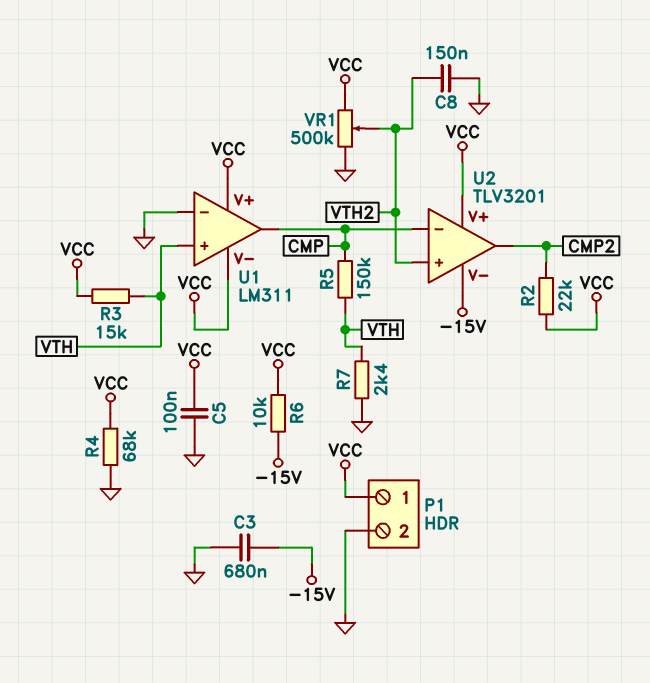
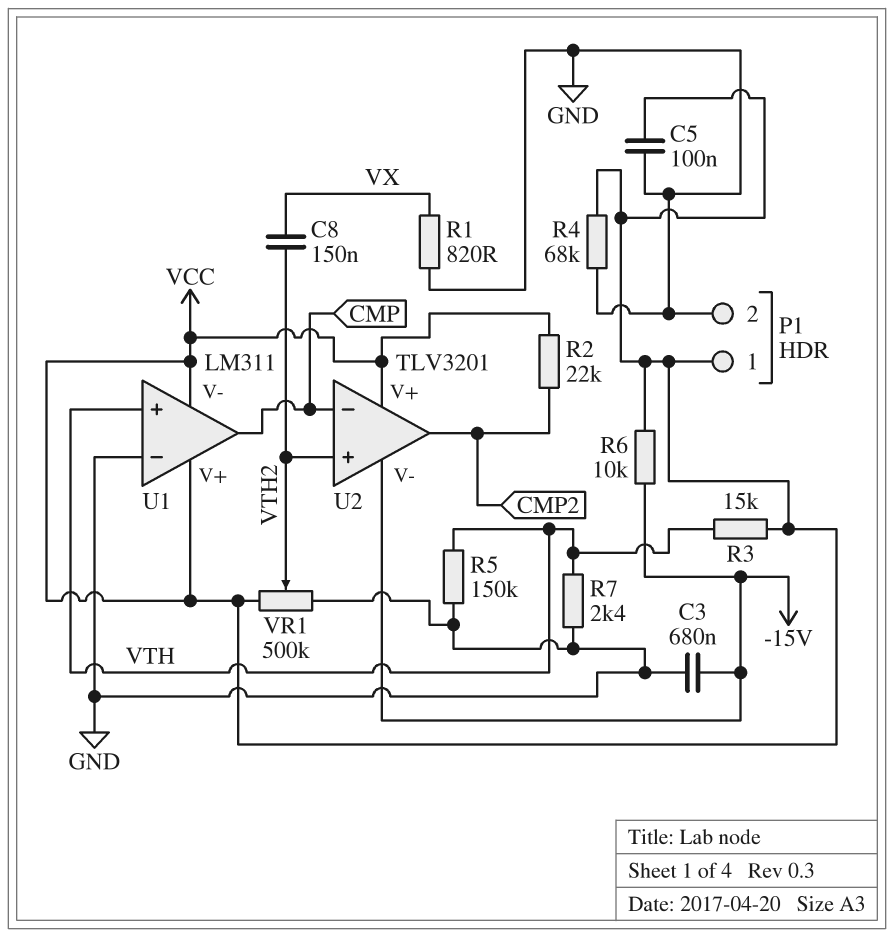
C8: 150nF (GND, VTH2) -> 150nF (VTH2, VX)
R1: none -> 820 (GND, VX)
R5: 150k (CMP, VTH) -> 150k (GND, VTH)

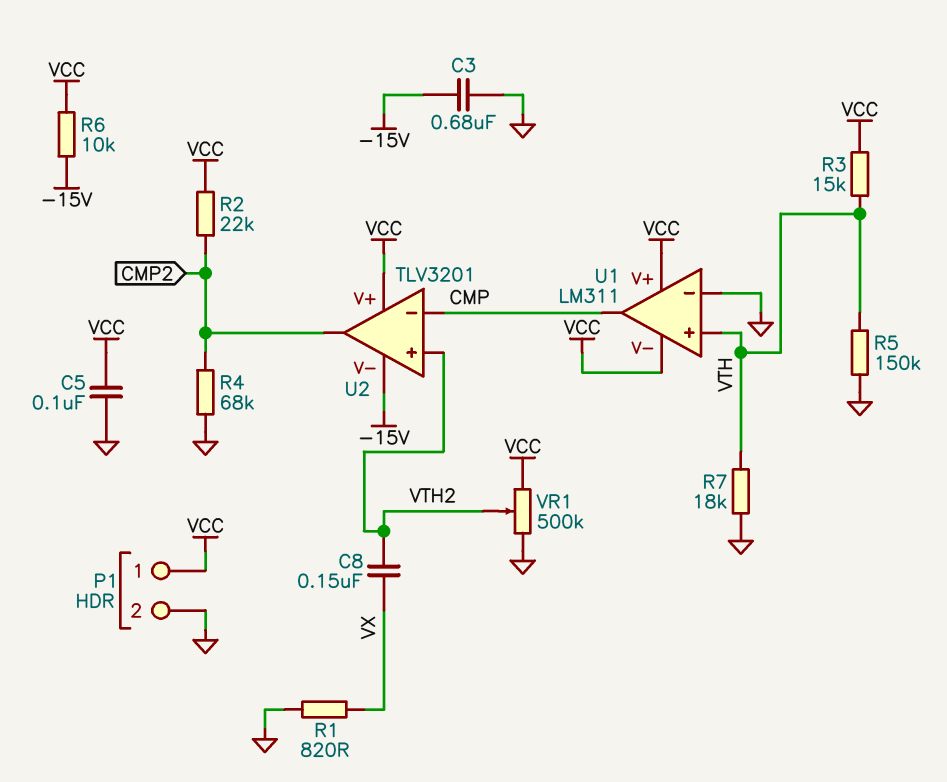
R4: 68k (GND, VCC) -> 68k (CMP2, GND)
R7: 2.4k (GND, VTH) -> 18k (GND, VTH)

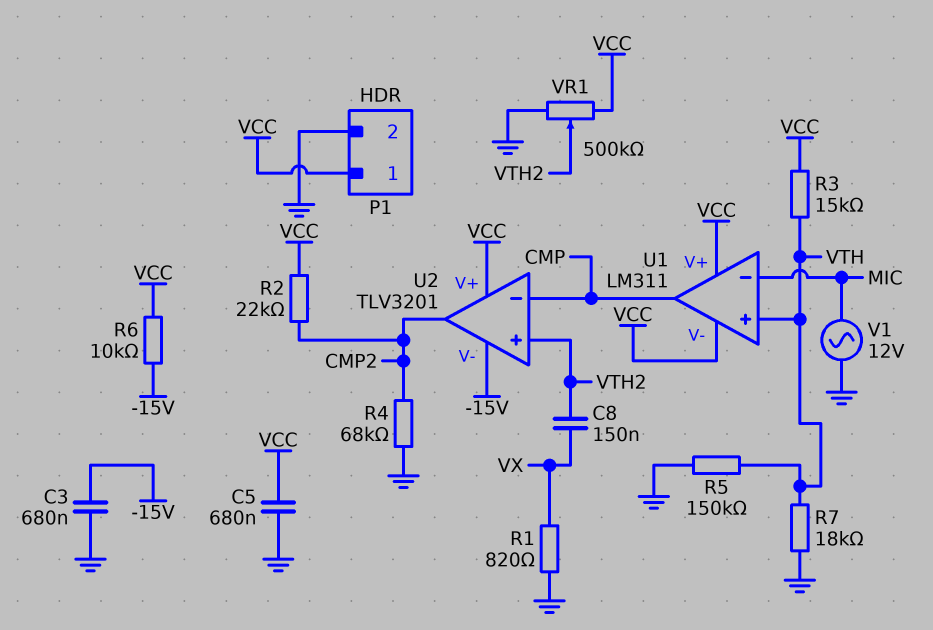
C5: 100nF (GND, VCC) -> 680nF (GND, VCC)
U1 pin in-: GND -> MIC
V1: none -> AC 12V (GND, MIC)

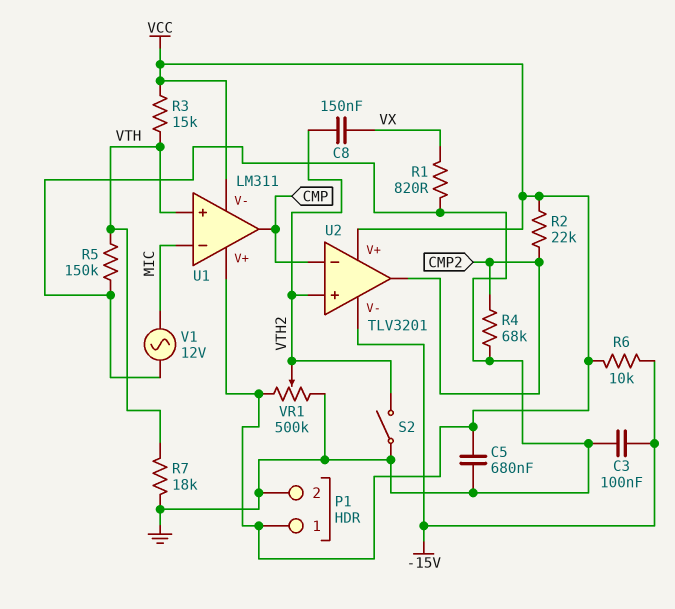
C3: 680nF (-15V, GND) -> 100nF (-15V, GND)
S2: none -> switch (GND, VTH2)

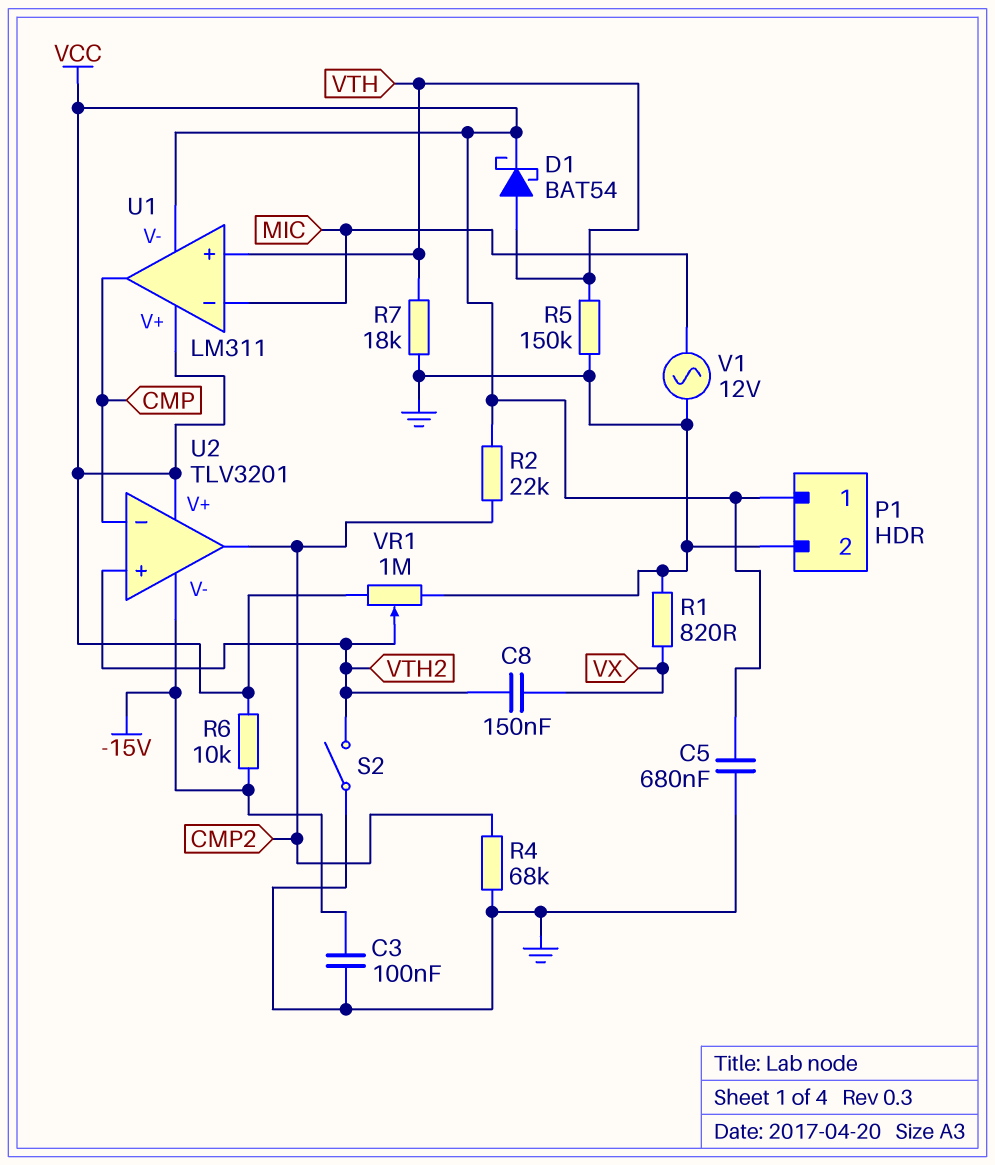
D1: none -> schottky BAT54 (A VTH, K VCC)
R3: 15k (VCC, VTH) -> none
VR1: 500k (GND, VCC, wiper VTH2) -> 1M (GND, VCC, wiper VTH2)

